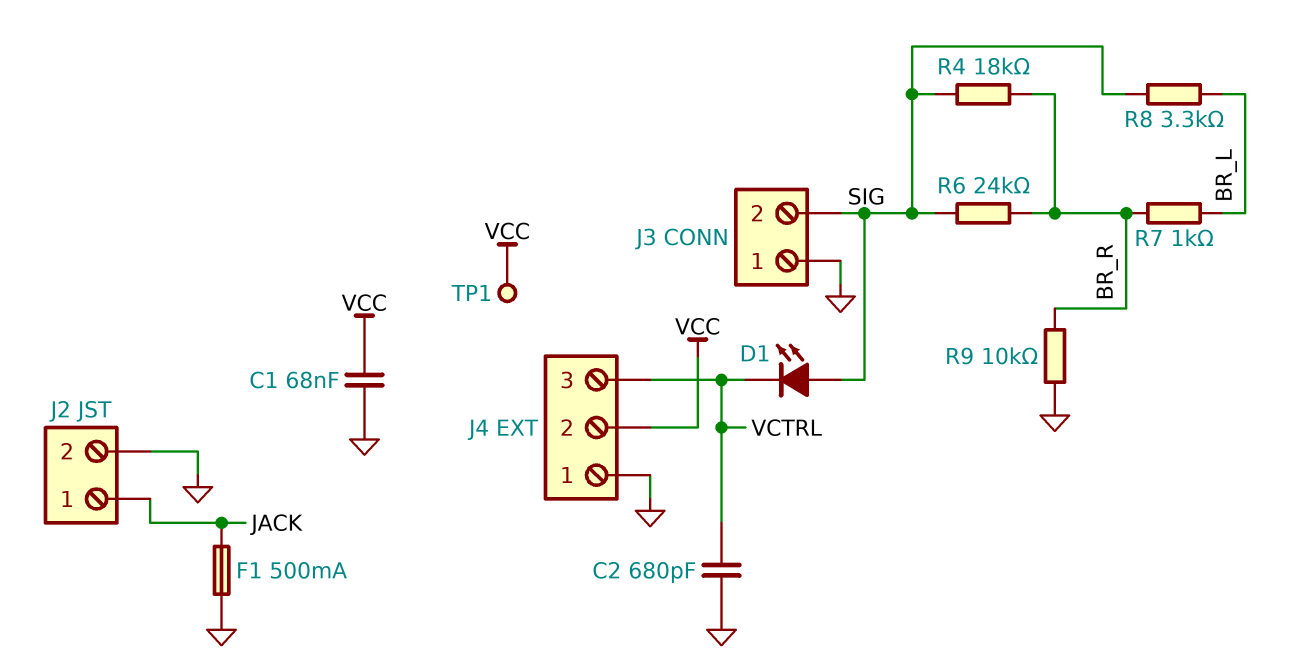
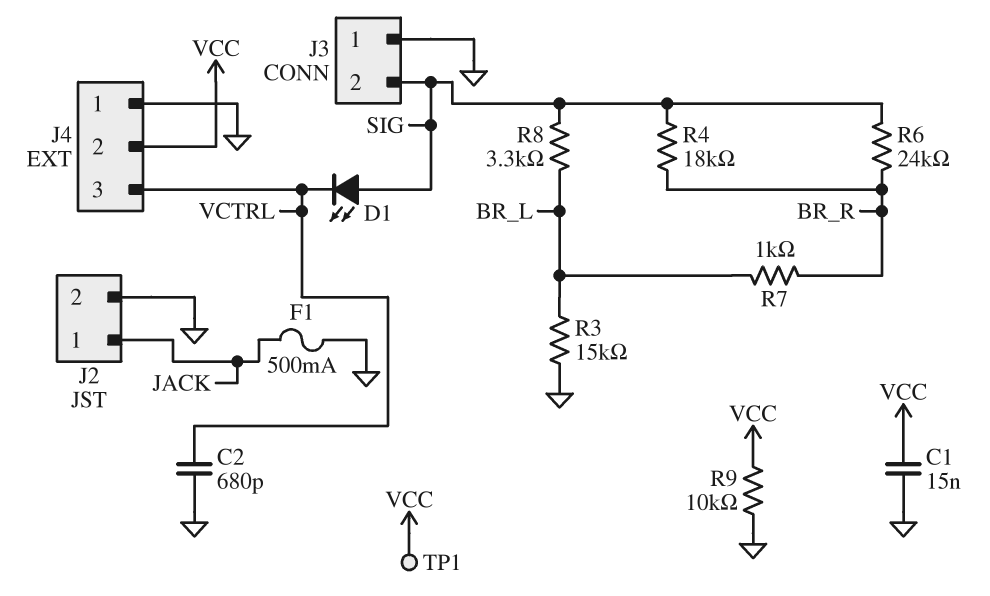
C1: 68nF (GND, VCC) -> 15nF (GND, VCC)
R3: none -> 15k (BR_L, GND)
R9: 10k (BR_R, GND) -> 10k (GND, VCC)

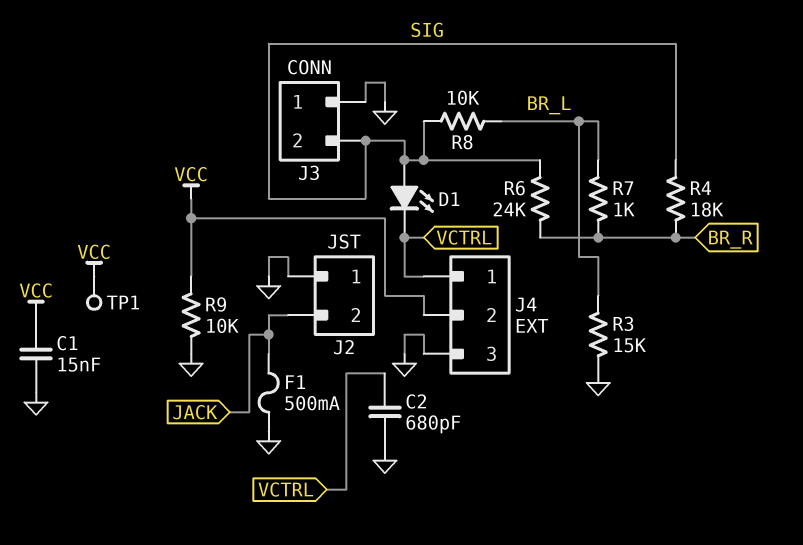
J2 pin 1: JACK -> GND
J2 pin 2: GND -> JACK
J4 pin 1: GND -> VCTRL
J4 pin 3: VCTRL -> GND
R8: 3.3k (BR_L, SIG) -> 10k (BR_L, SIG)

